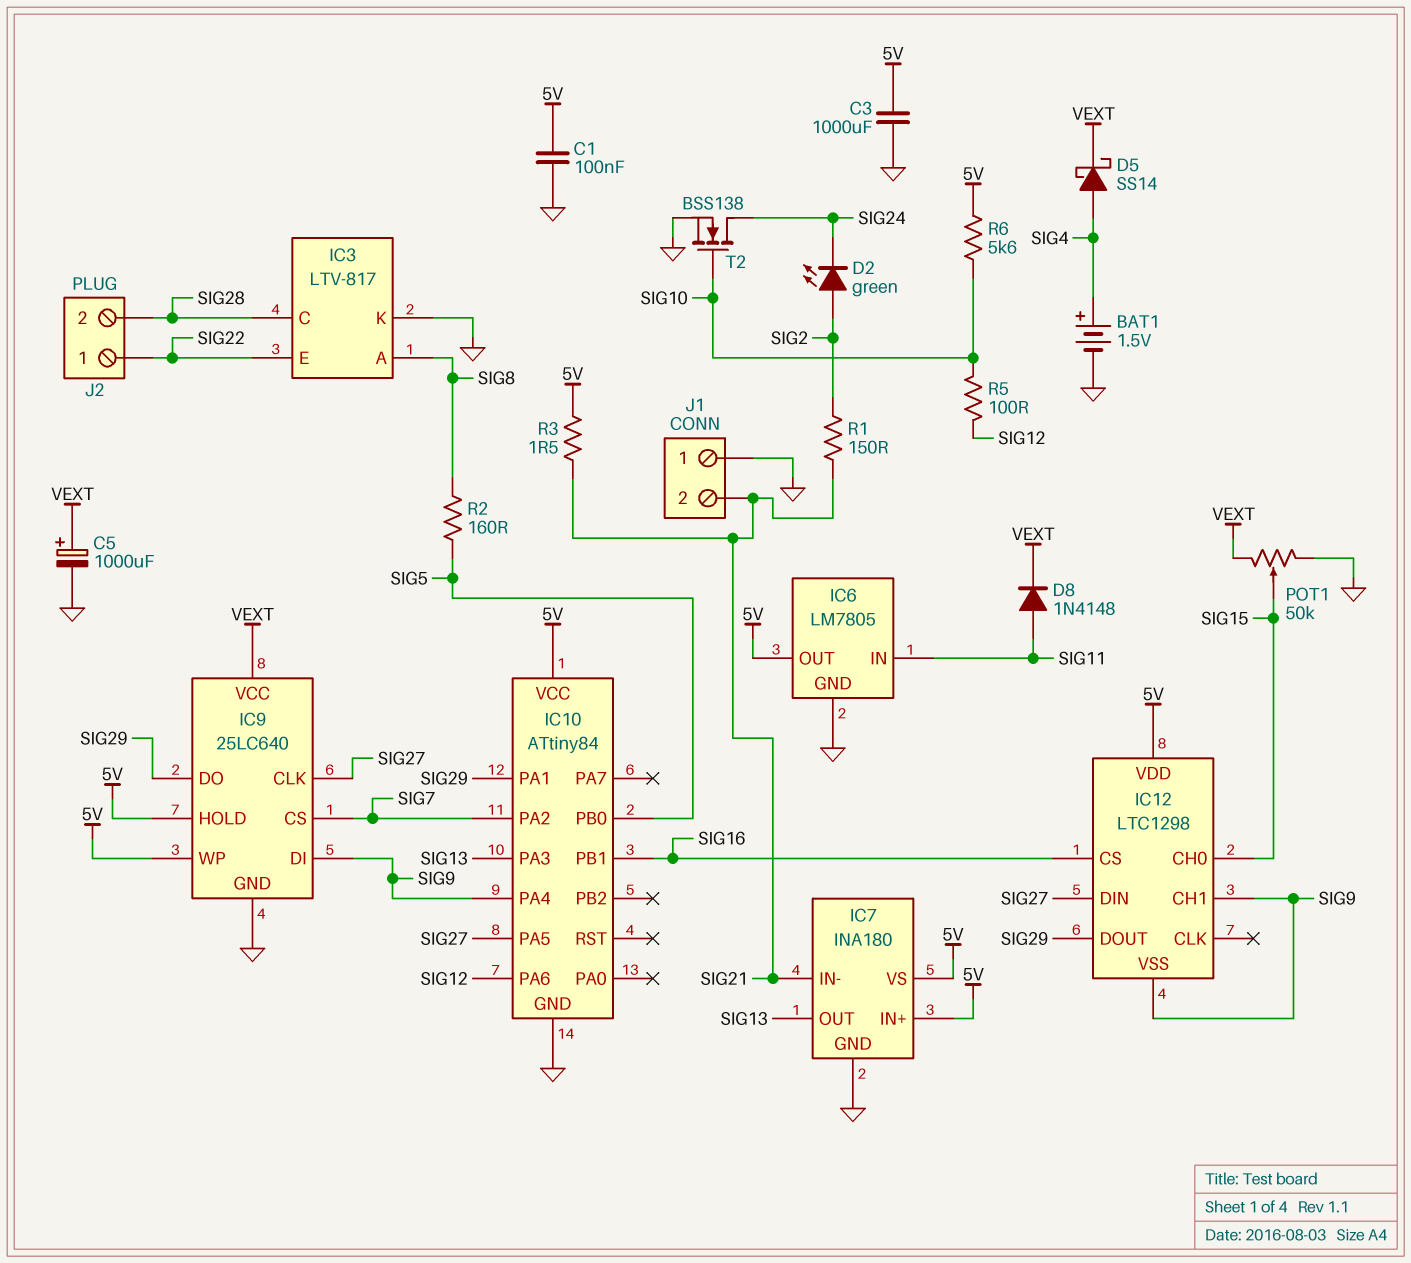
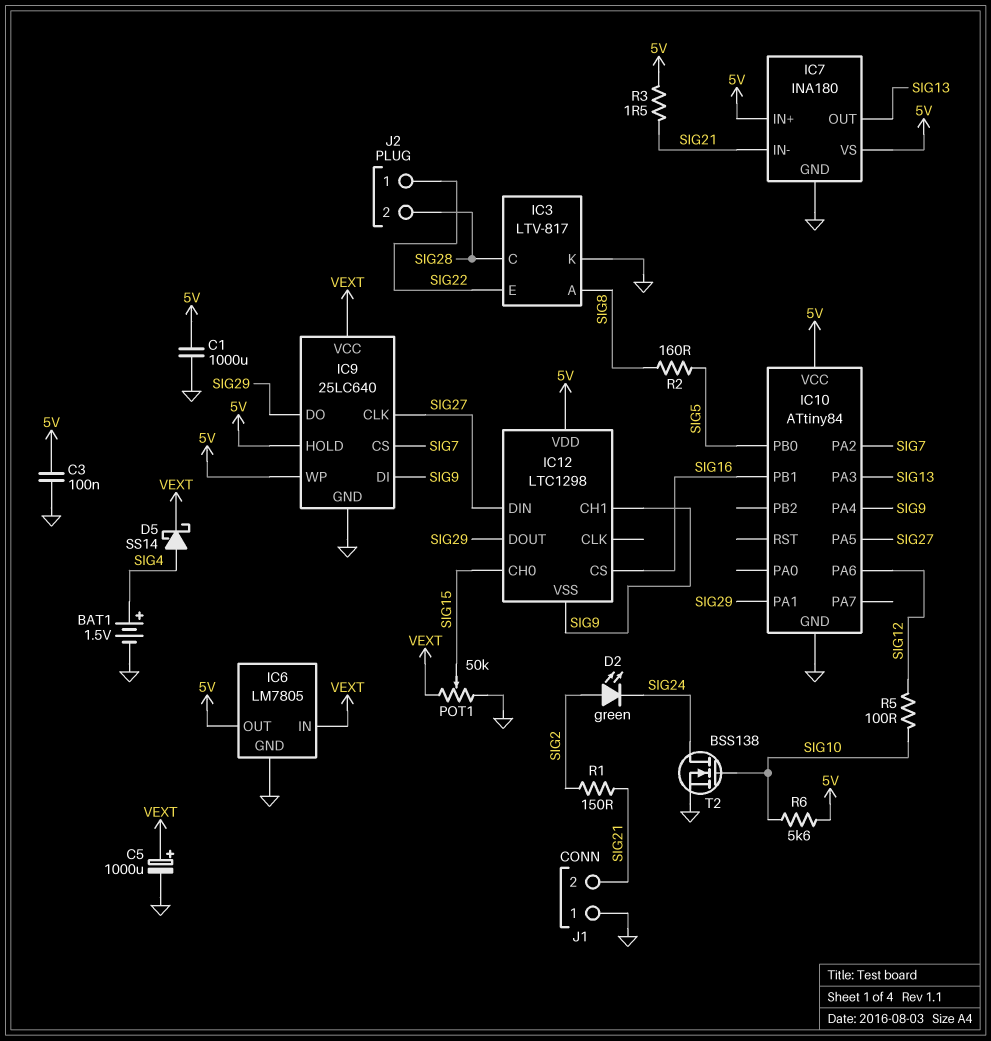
C1: 100nF (5V, GND) -> 1000uF (5V, GND)
C3: 1000uF (5V, GND) -> 100nF (5V, GND)
D8: diode 1N4148 (A SIG11, K VEXT) -> none
IC6 pin IN: SIG11 -> VEXT

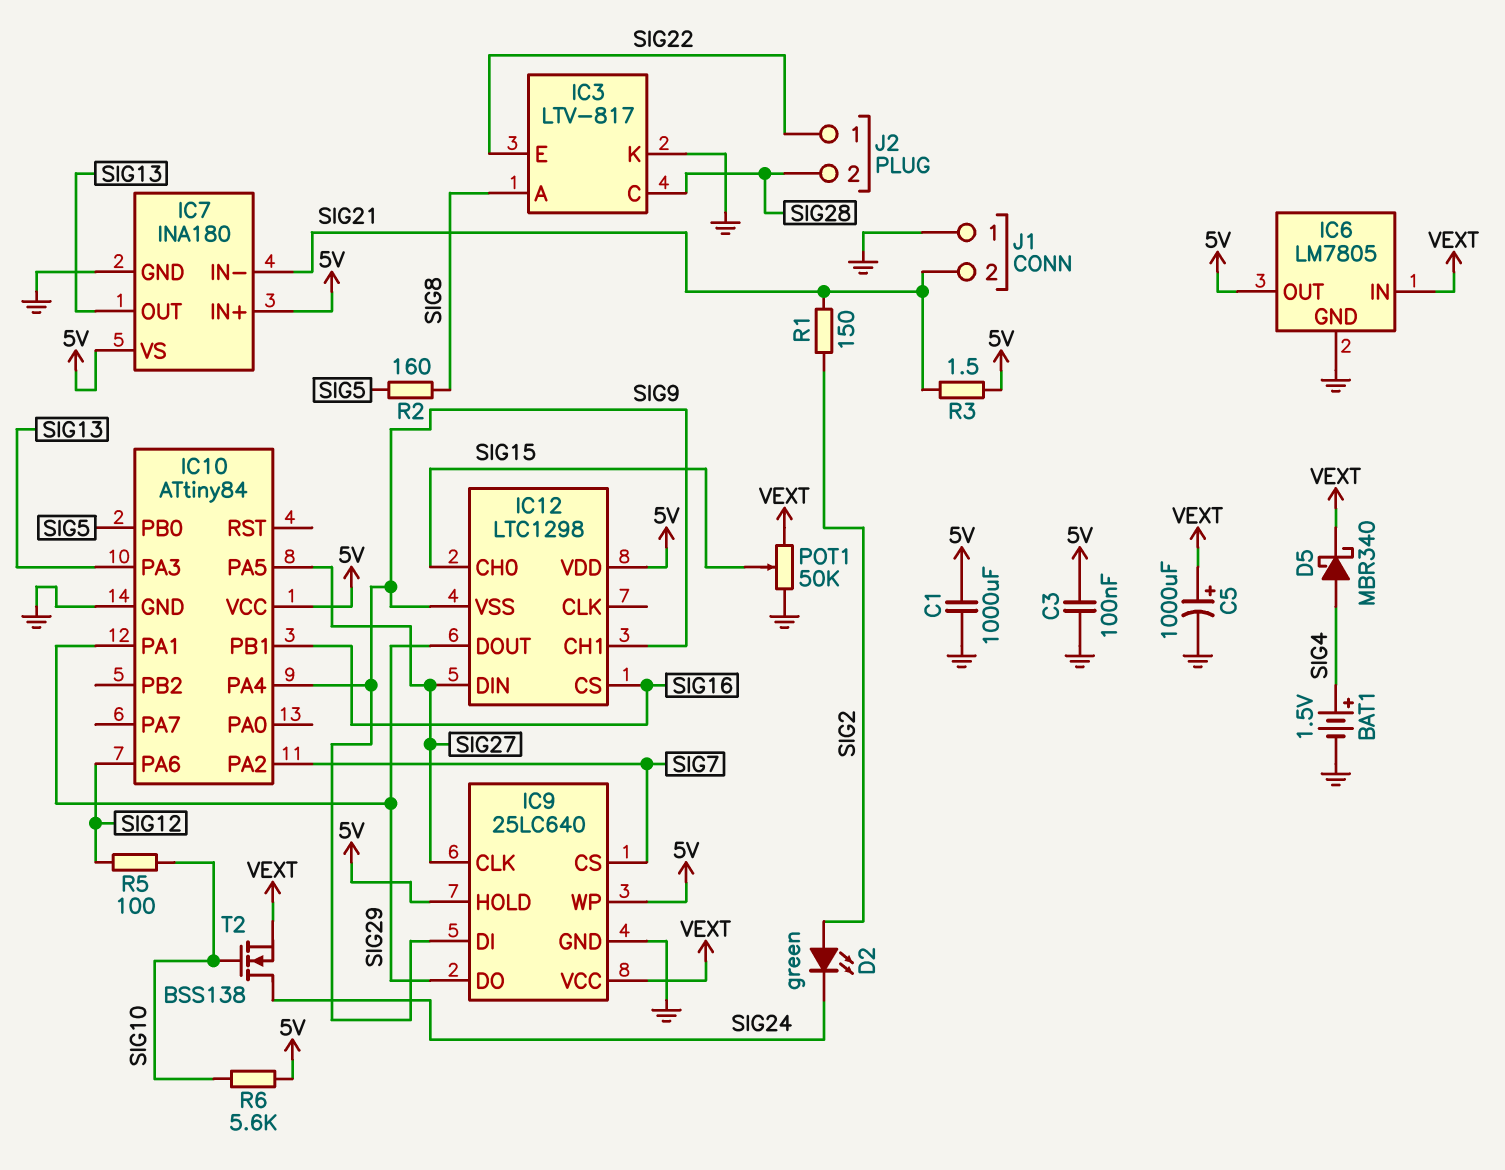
D5: schottky SS14 (A SIG4, K VEXT) -> schottky MBR340 (A SIG4, K VEXT)
T2: NMOS BSS138 (G SIG10, D SIG24, S GND) -> NMOS BSS138 (G SIG10, D SIG24, S VEXT)

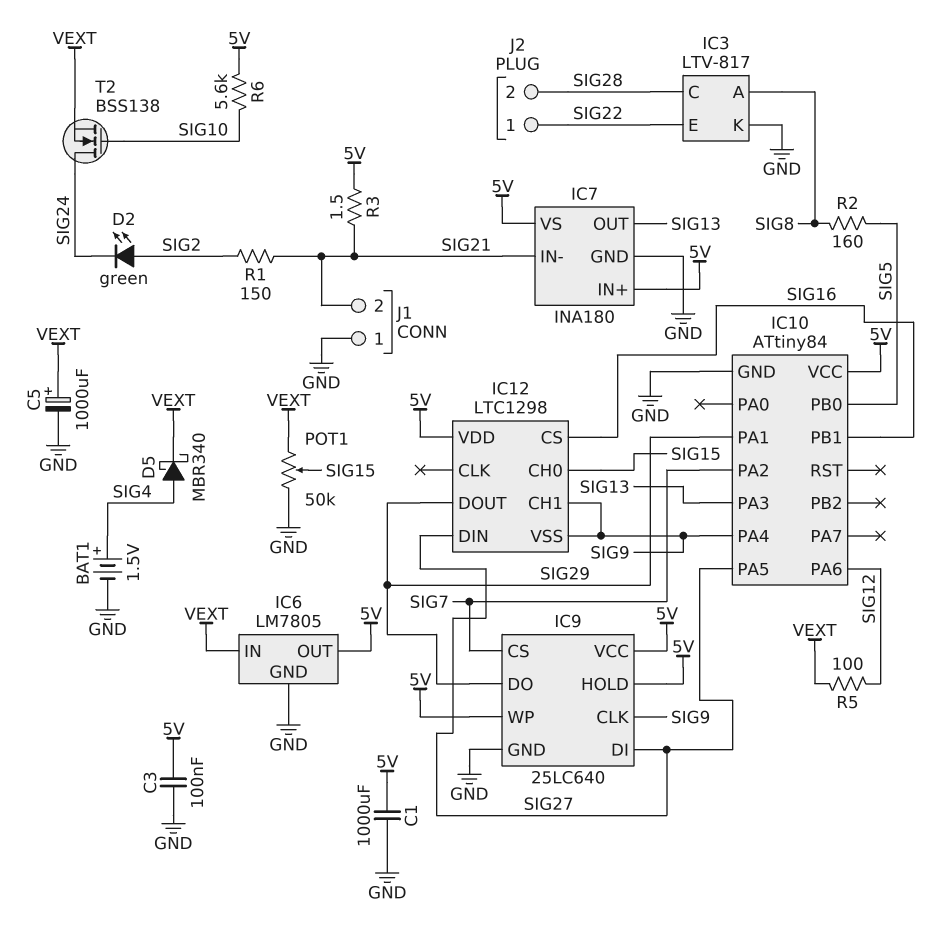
IC9 pin CLK: SIG27 -> SIG9
IC9 pin DI: SIG9 -> SIG27
IC9 pin VCC: VEXT -> 5V
R5: 100 (SIG10, SIG12) -> 100 (SIG12, VEXT)

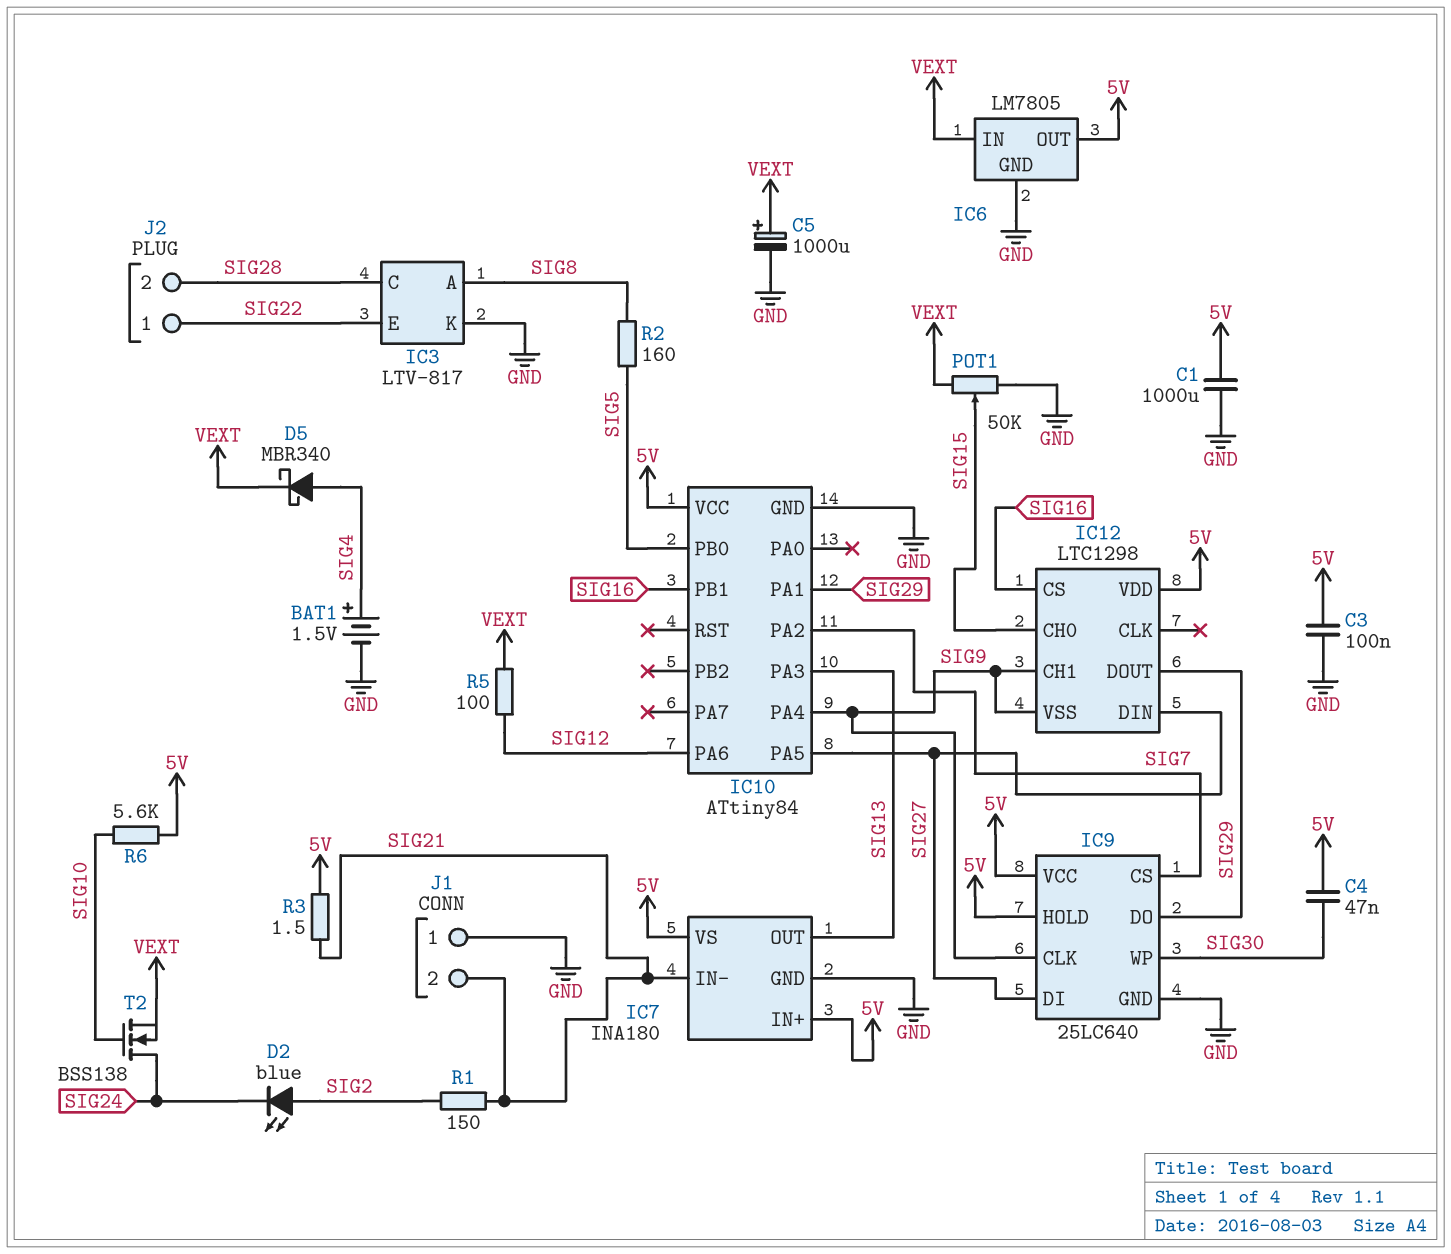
C4: none -> 47nF (5V, SIG30)
D2: LED green (A SIG2, K SIG24) -> LED blue (A SIG2, K SIG24)
IC9 pin WP: 5V -> SIG30

